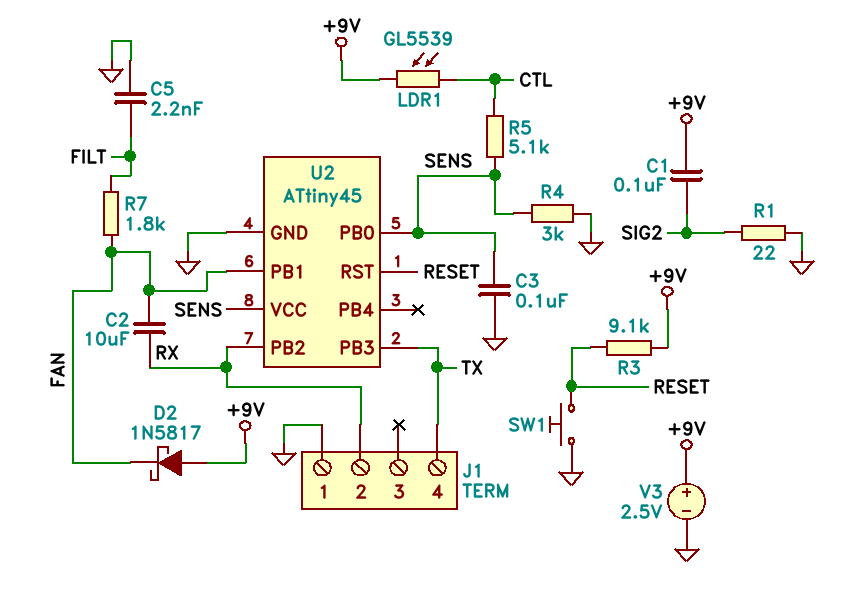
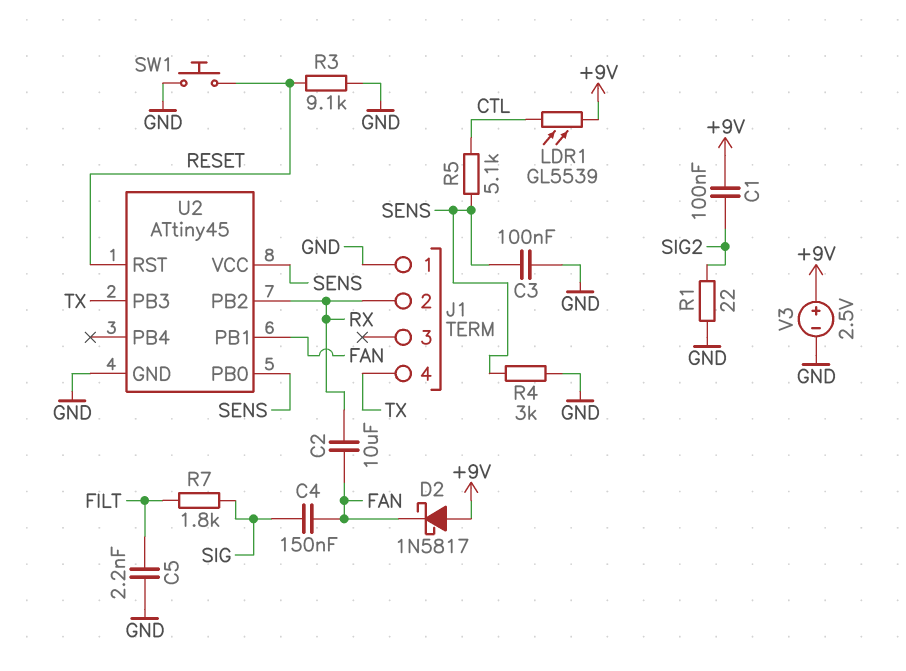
C4: none -> 150nF (FAN, SIG)
R3: 9.1k (+9V, RESET) -> 9.1k (GND, RESET)
R7: 1.8k (FAN, FILT) -> 1.8k (FILT, SIG)

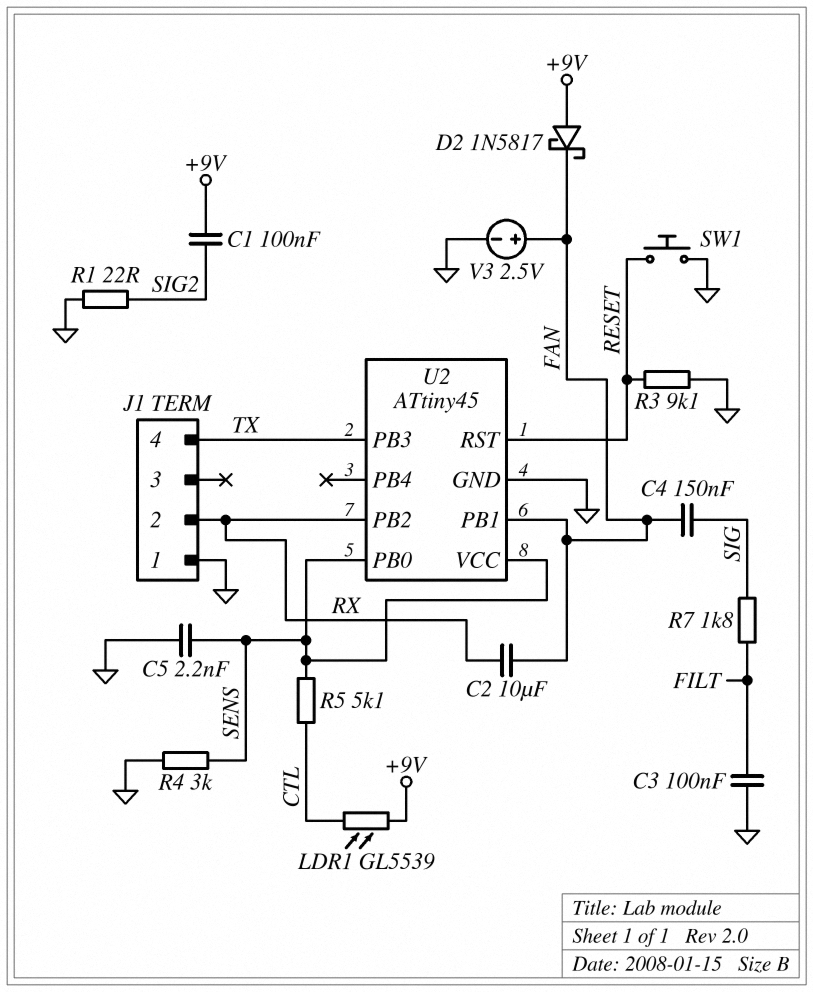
C3: 100nF (GND, SENS) -> 100nF (FILT, GND)
C5: 2.2nF (FILT, GND) -> 2.2nF (GND, SENS)
V3: 2.5V (plus +9V, minus GND) -> 2.5V (plus FAN, minus GND)

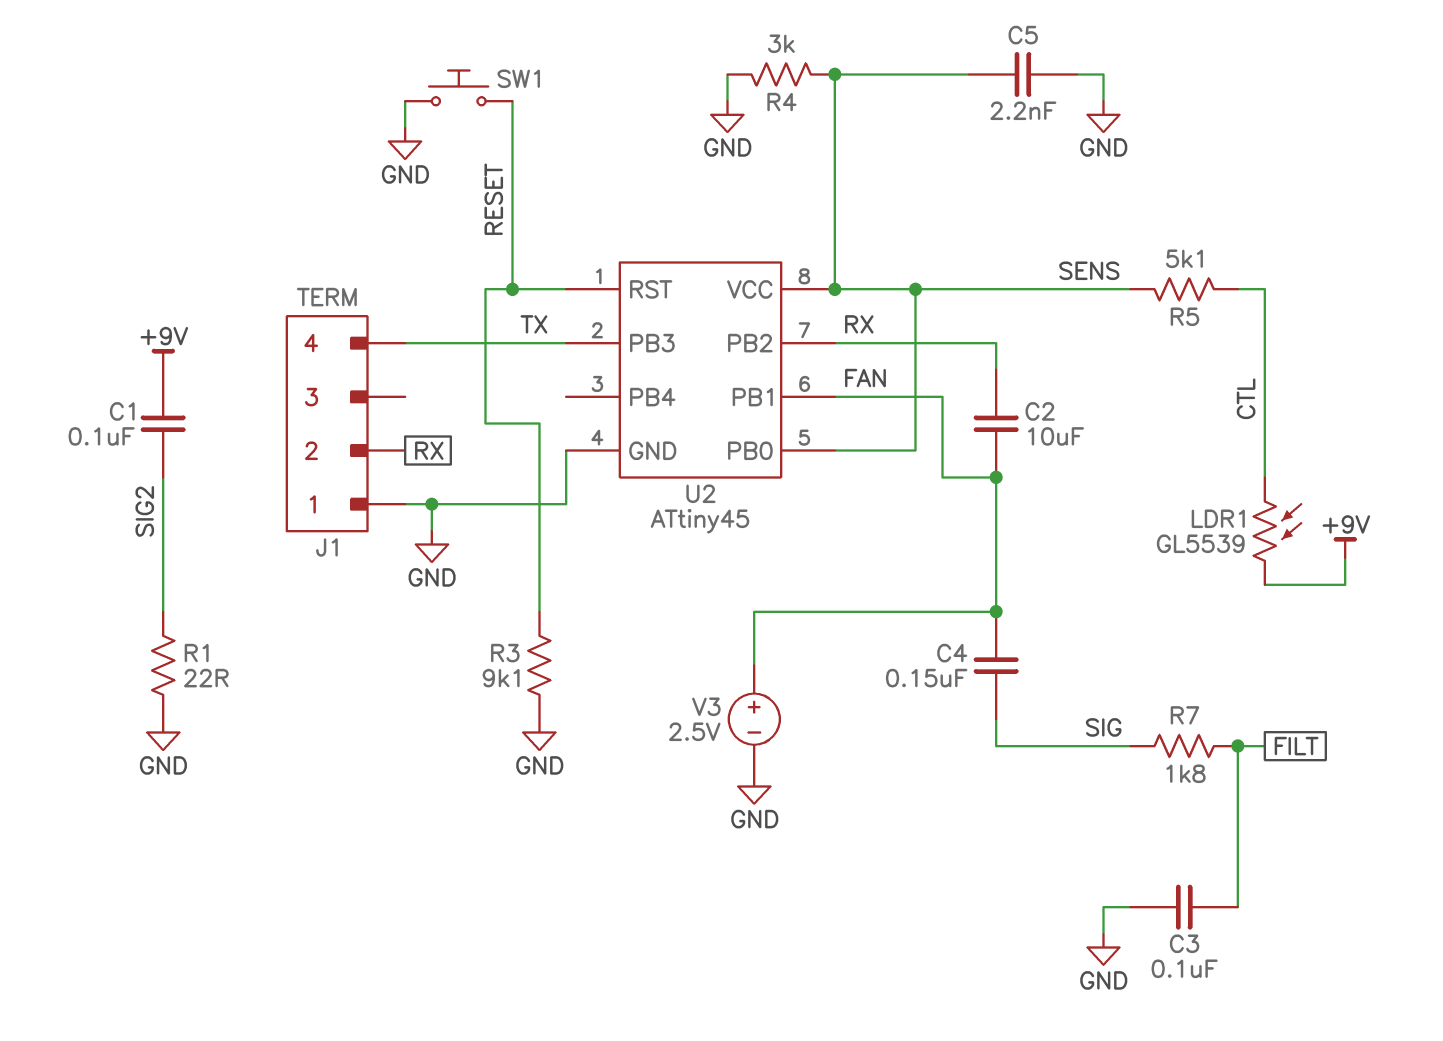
D2: schottky 1N5817 (A +9V, K FAN) -> none

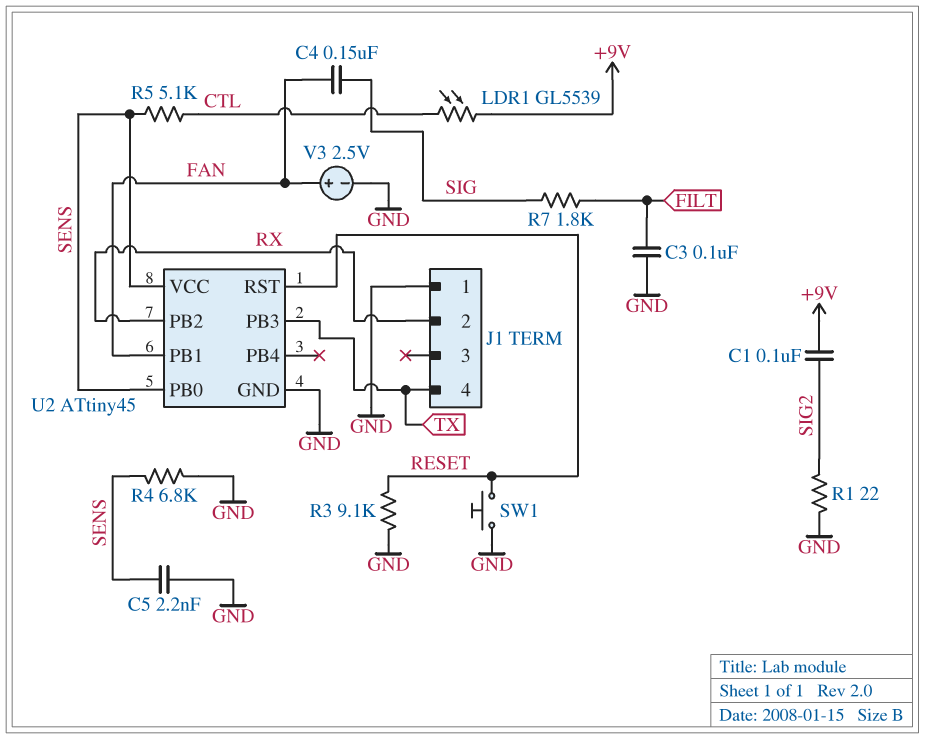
C2: 10uF (FAN, RX) -> none
R4: 3k (GND, SENS) -> 6.8k (GND, SENS)

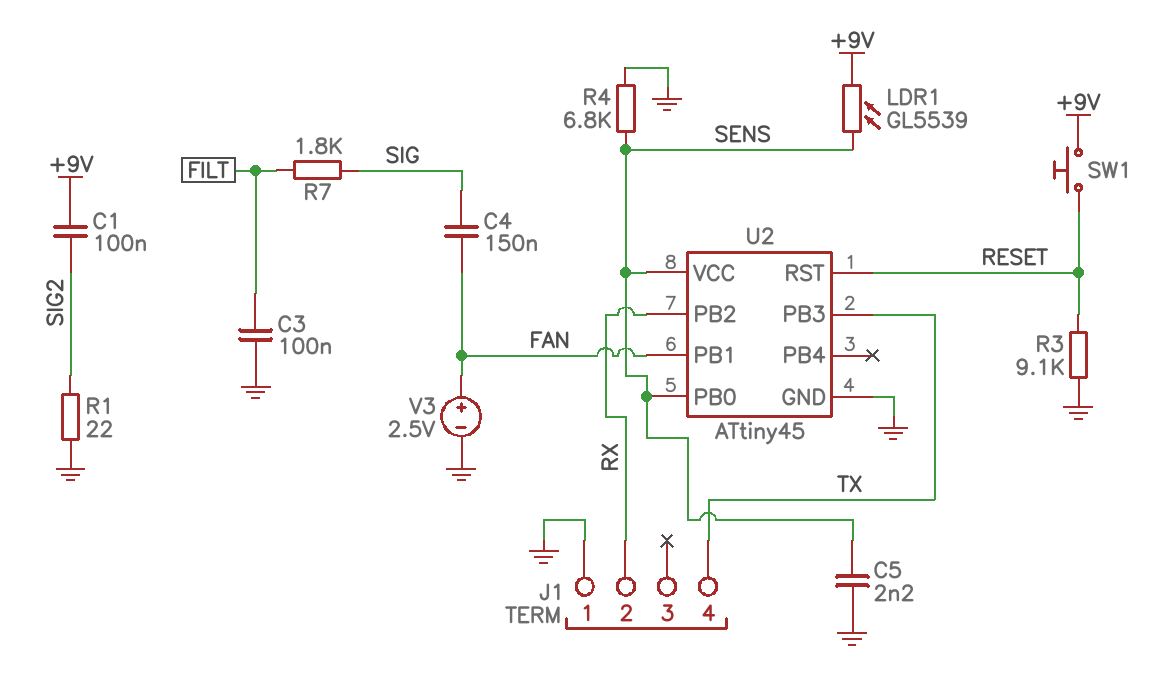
LDR1: GL5539 (+9V, CTL) -> GL5539 (+9V, SENS)
R5: 5.1k (CTL, SENS) -> none
SW1: button (GND, RESET) -> button (+9V, RESET)

